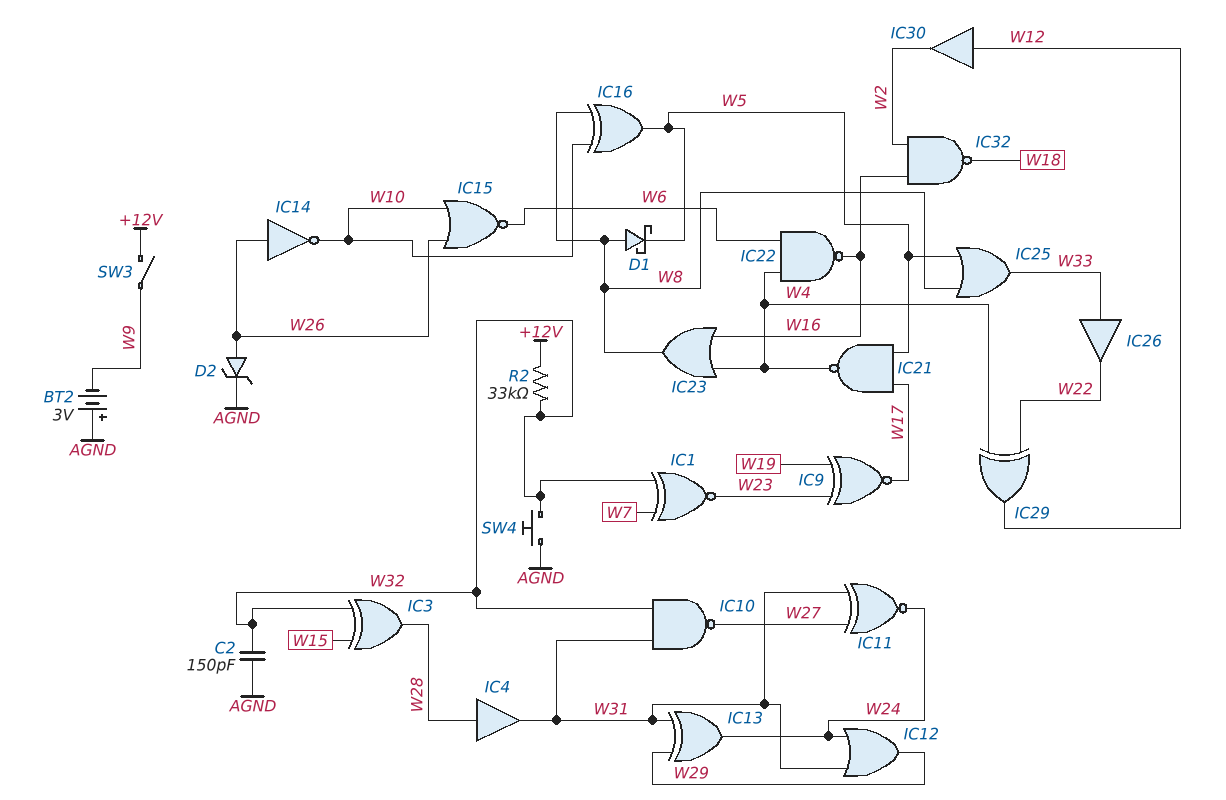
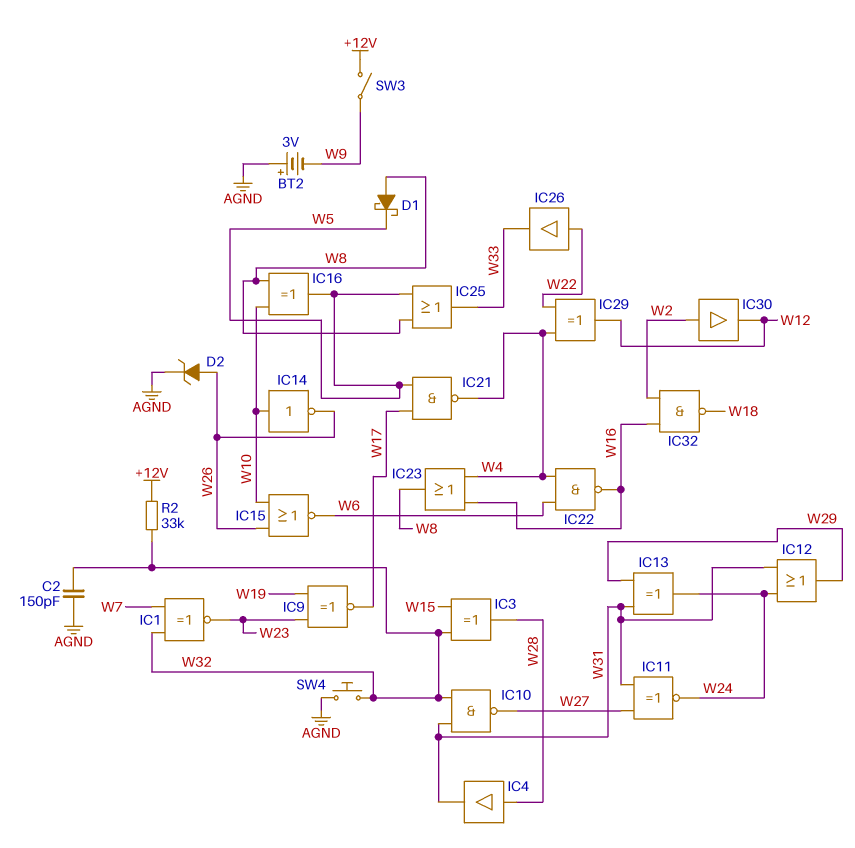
IC14: NOT (in W26, out W10) -> NOT (in W10, out W26)
IC26: buffer (in W33, out W22) -> buffer (in W22, out W33)
IC30: buffer (in W12, out W2) -> buffer (in W2, out W12)

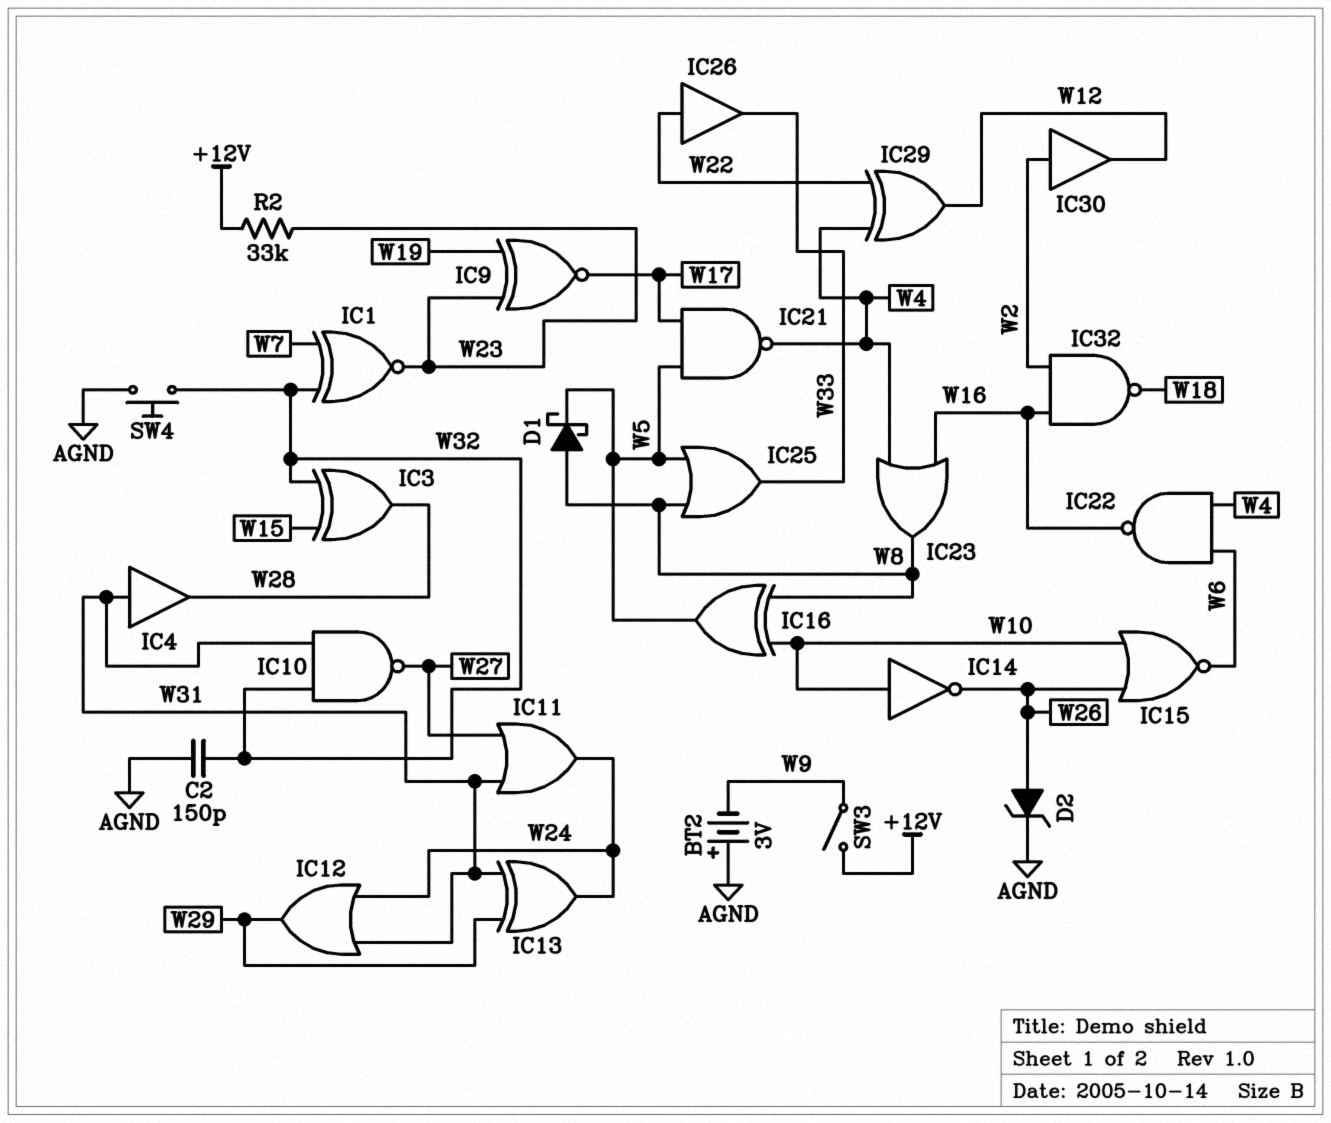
IC4: buffer (in W28, out W31) -> buffer (in W31, out W28)
IC11: XNOR (in W27, in W31, out W24) -> OR (in W27, in W31, out W24)
R2: 33k (+12V, W32) -> 33k (+12V, W23)

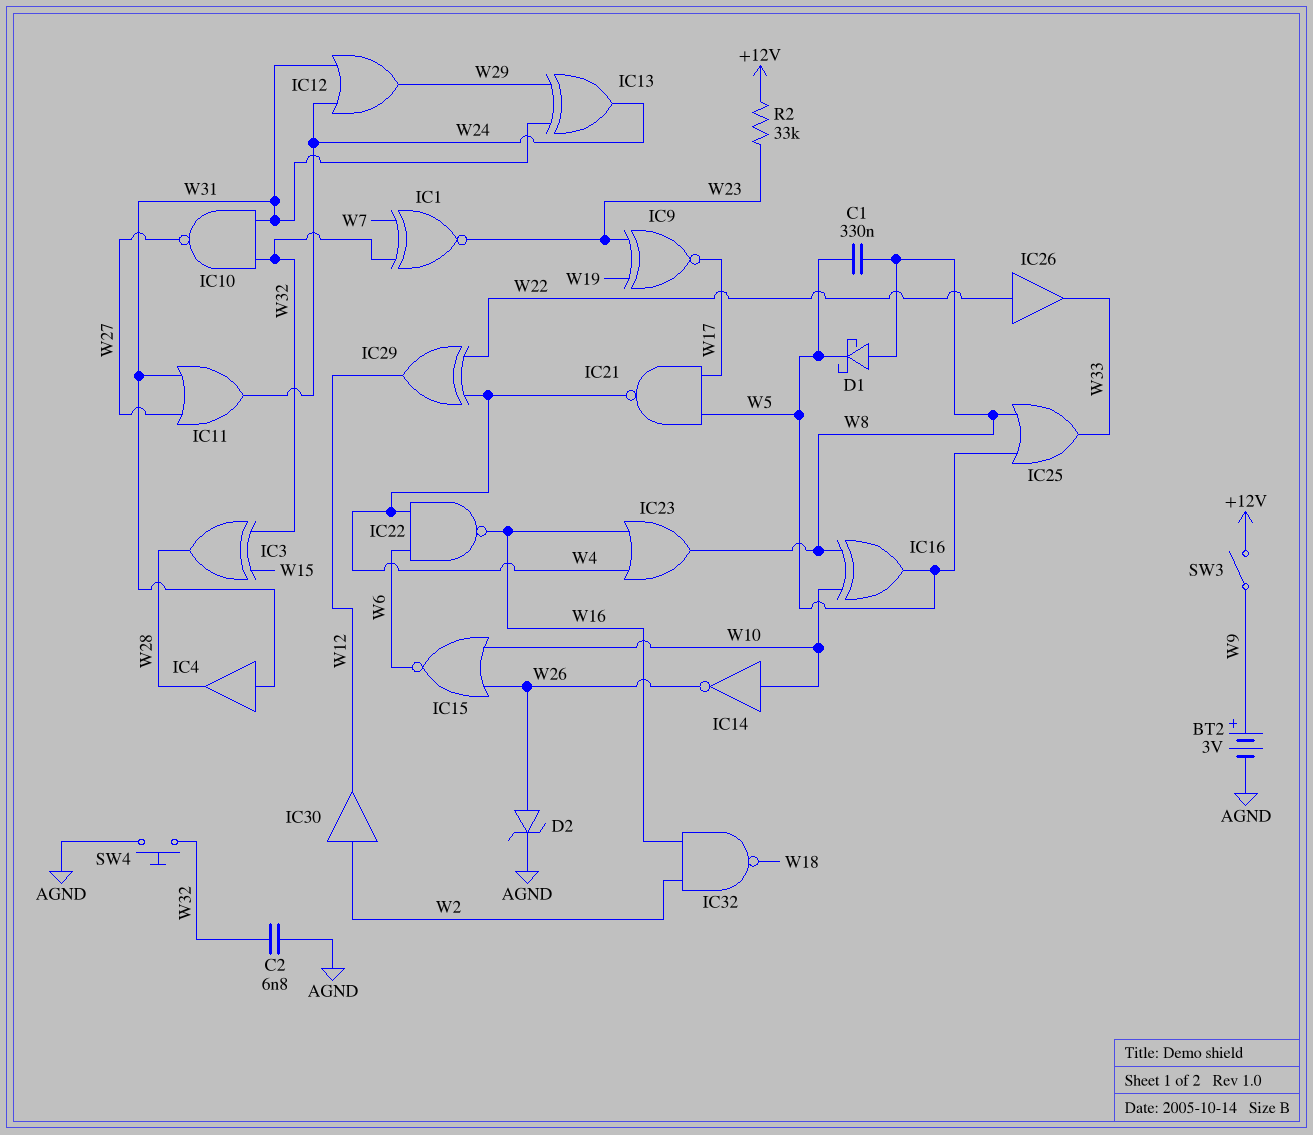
BT2: 3V (plus AGND, minus W9) -> 3V (plus W9, minus AGND)
C1: none -> 330nF (W5, W8)
C2: 150pF (AGND, W32) -> 6.8nF (AGND, W32)

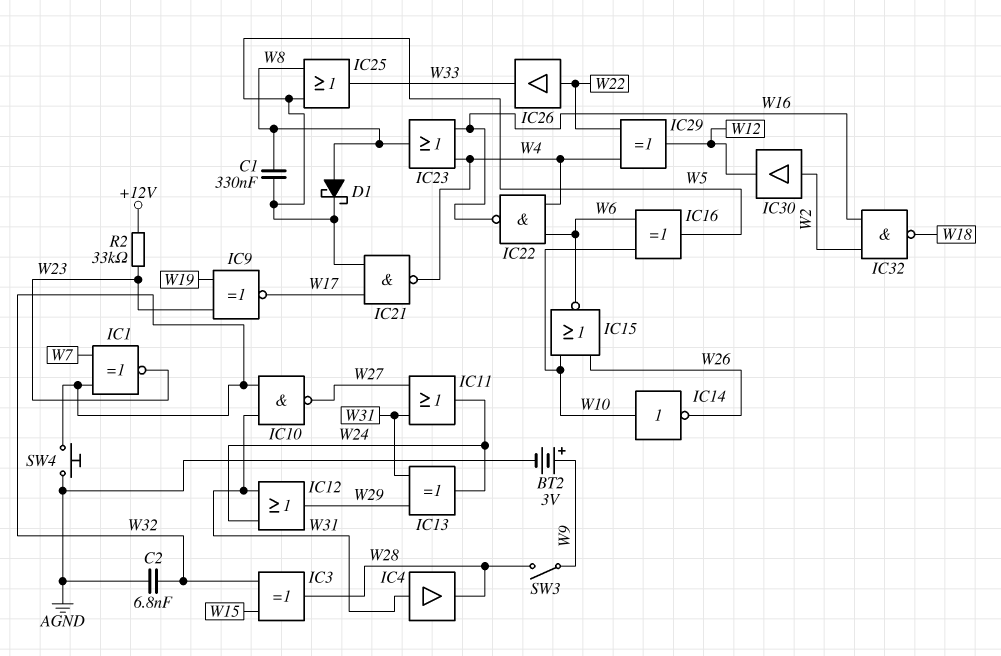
D2: zener (A W26, K AGND) -> none
IC16: XOR (in W8, in W10, out W5) -> XOR (in W6, in W10, out W5)
SW3: switch (+12V, W9) -> switch (W9, W28)

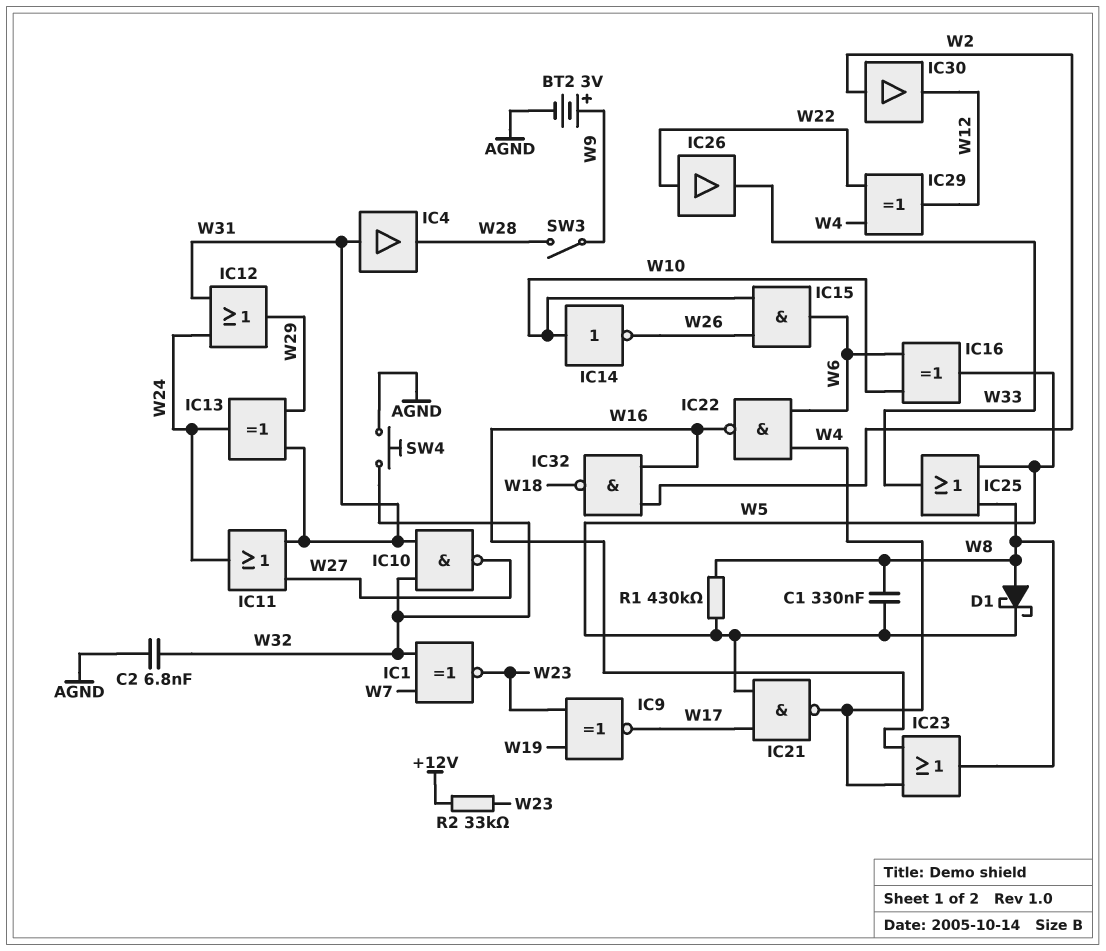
IC3: XOR (in W15, in W32, out W28) -> none
IC15: NOR (in W10, in W26, out W6) -> AND (in W10, in W26, out W6)
R1: none -> 430k (W5, W8)

